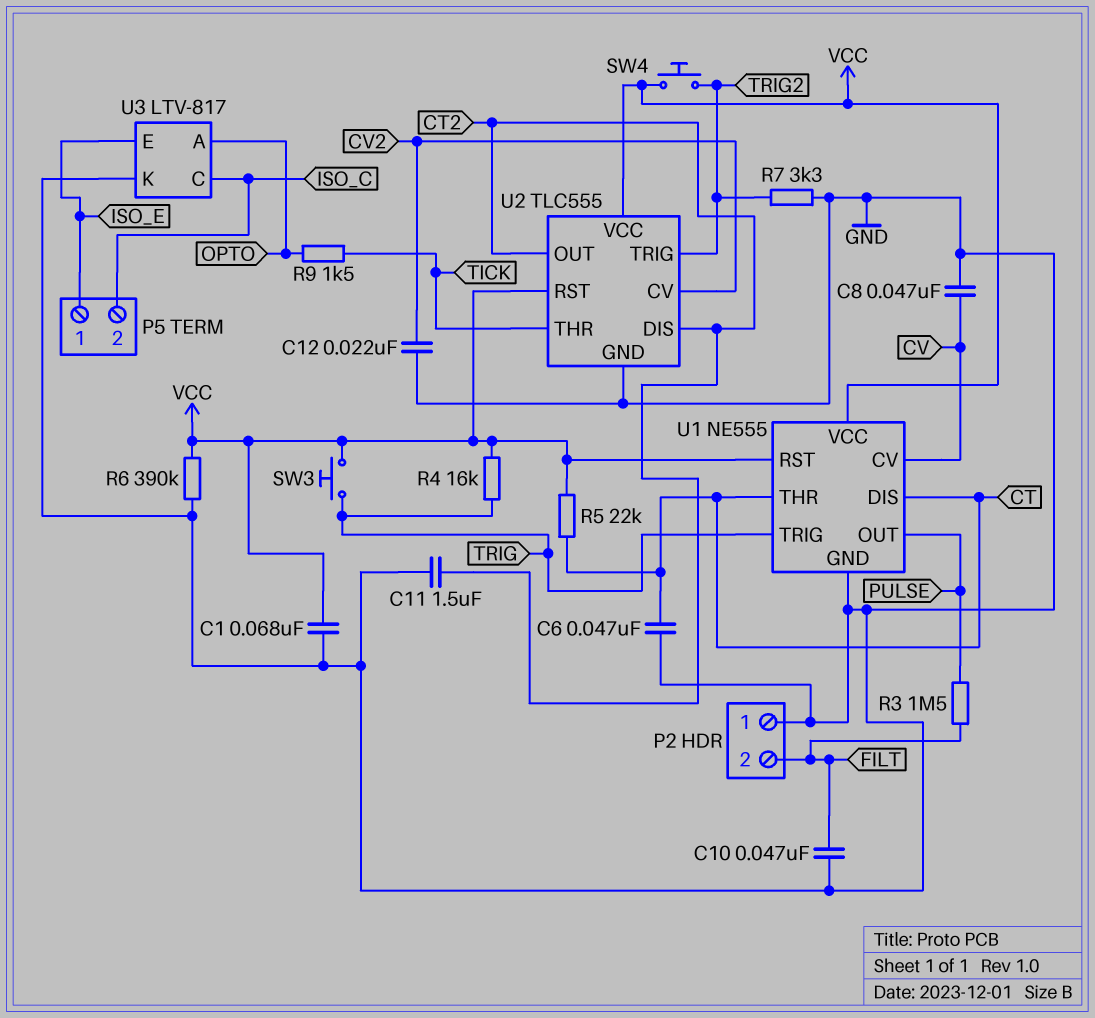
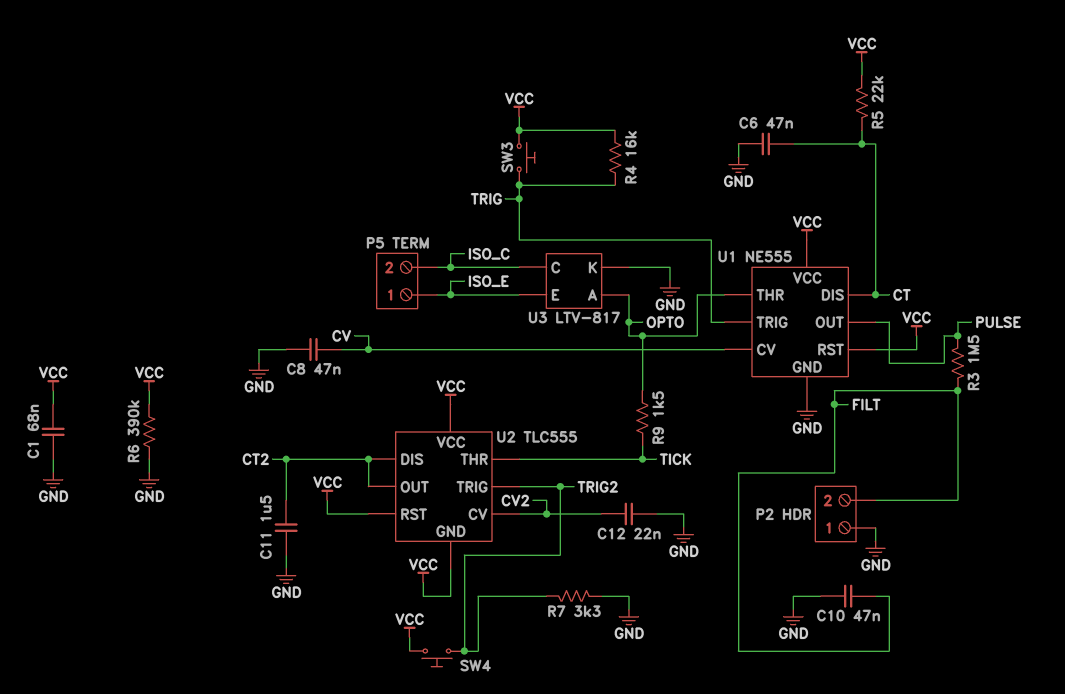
U1 pin THR: CT -> OPTO
U2 pin GND: GND -> VCC

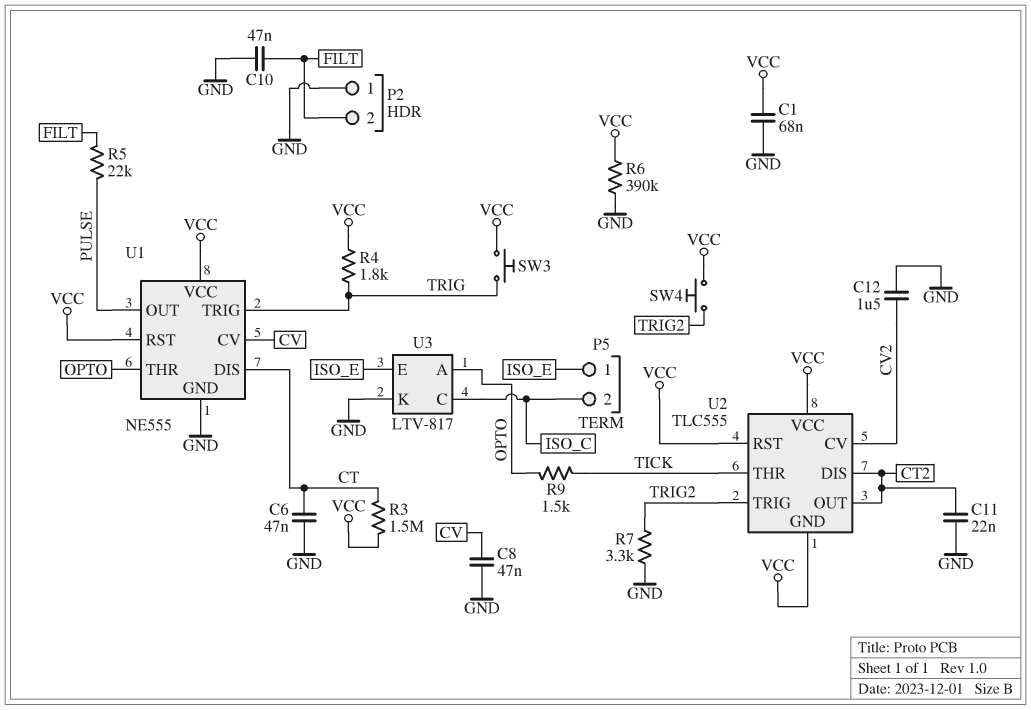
C11: 1.5uF (CT2, GND) -> 22nF (CT2, GND)
C12: 22nF (CV2, GND) -> 1.5uF (CV2, GND)
R3: 1.5M (FILT, PULSE) -> 1.5M (CT, VCC)
R4: 16k (TRIG, VCC) -> 1.8k (TRIG, VCC)
R5: 22k (CT, VCC) -> 22k (FILT, PULSE)

